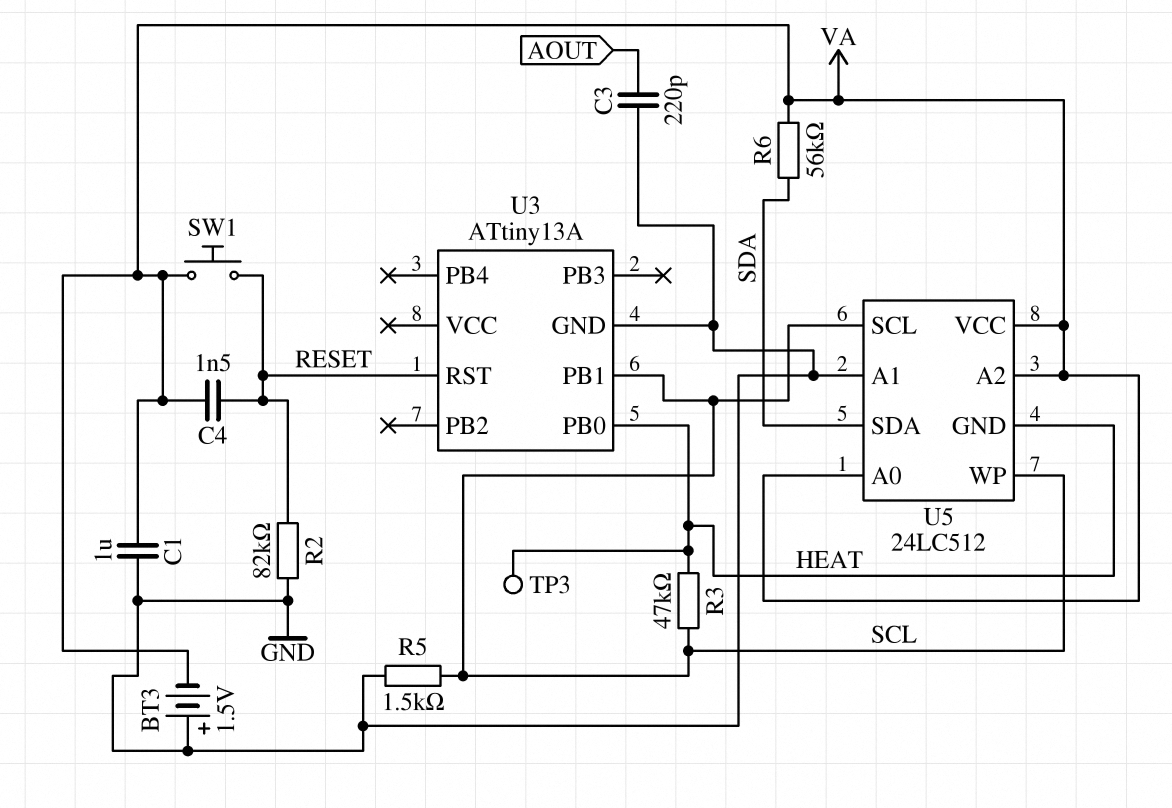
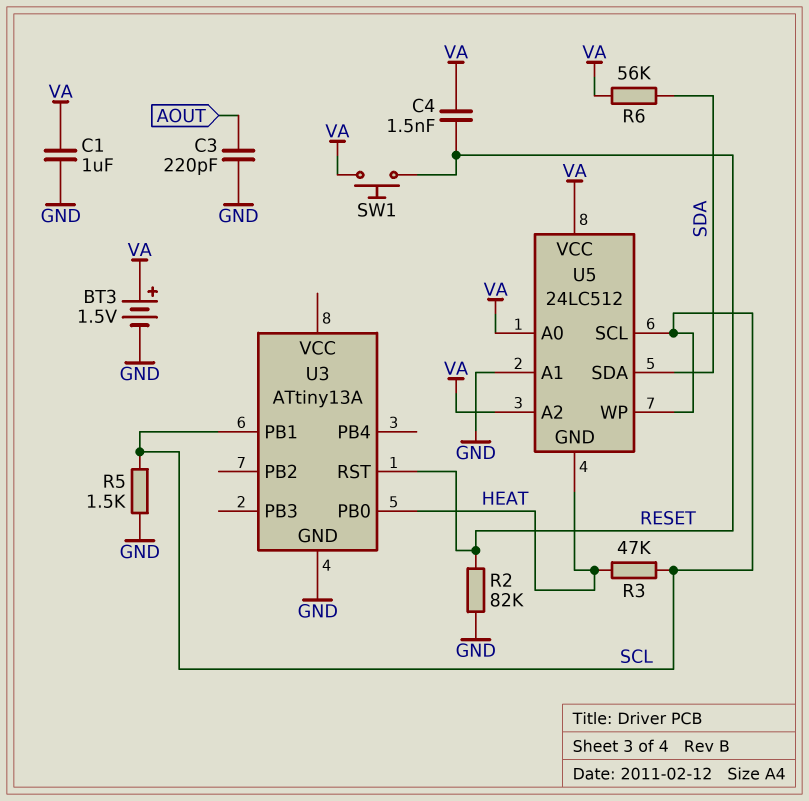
BT3: 1.5V (plus GND, minus VA) -> 1.5V (plus VA, minus GND)
TP3: test point (HEAT) -> none

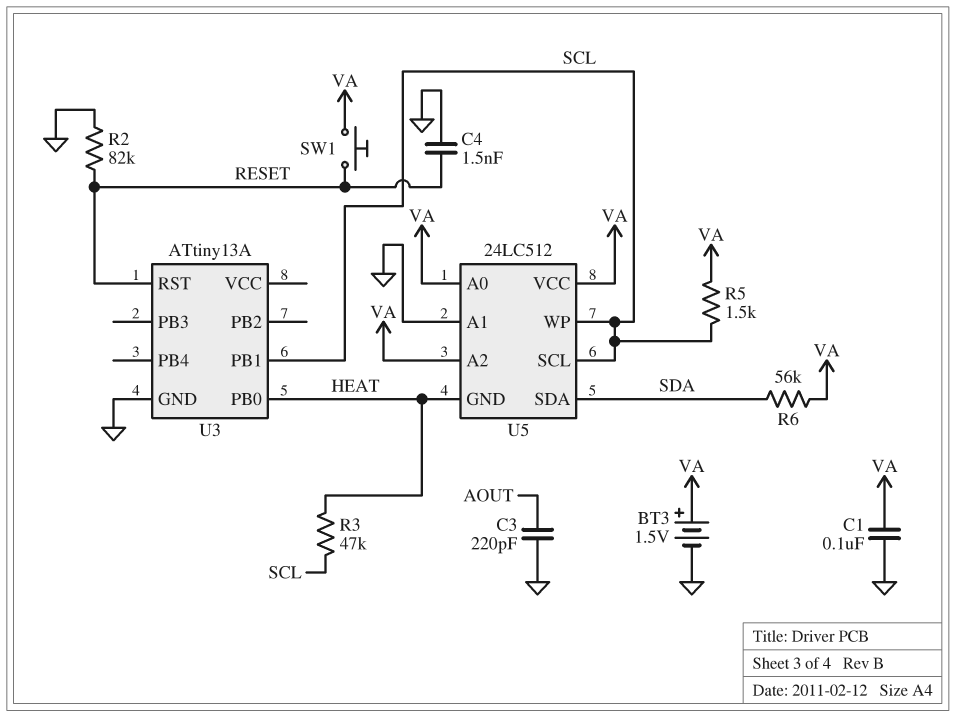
C1: 1uF (GND, VA) -> 100nF (GND, VA)
C4: 1.5nF (RESET, VA) -> 1.5nF (GND, RESET)
R5: 1.5k (GND, SCL) -> 1.5k (SCL, VA)

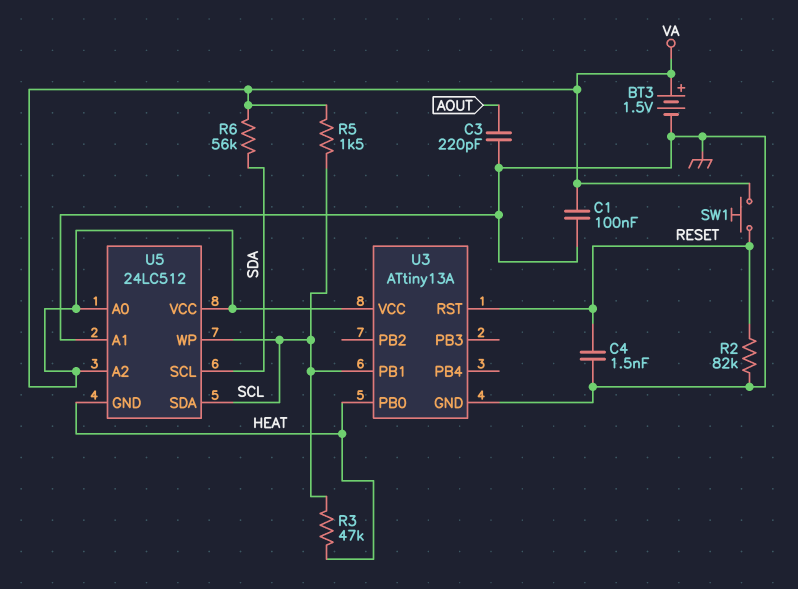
U3 pin VCC: none -> VA
U5 pin SCL: SCL -> SDA
U5 pin SDA: SDA -> SCL

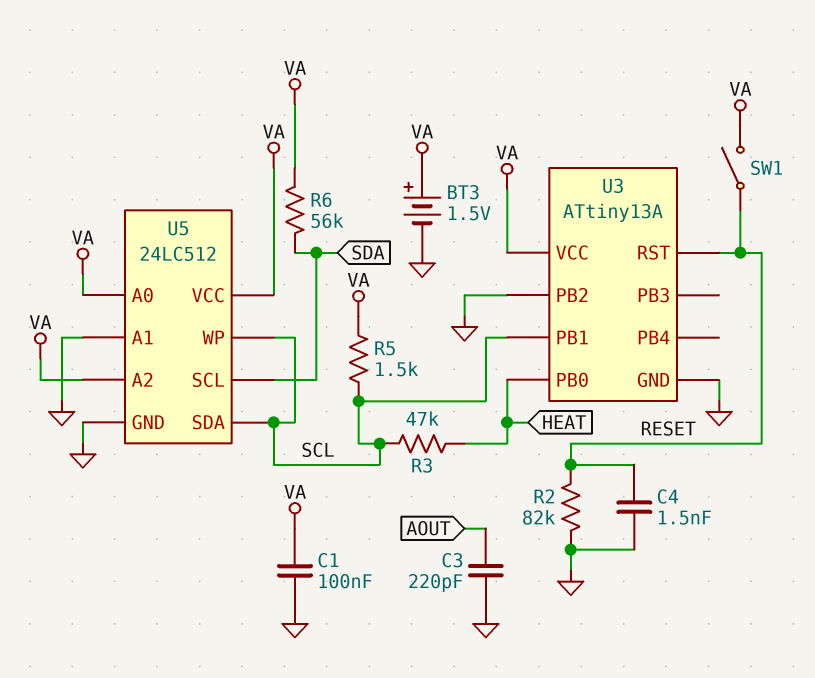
SW1: button (RESET, VA) -> switch (RESET, VA)
U3 pin PB2: none -> GND
U5 pin GND: HEAT -> GND

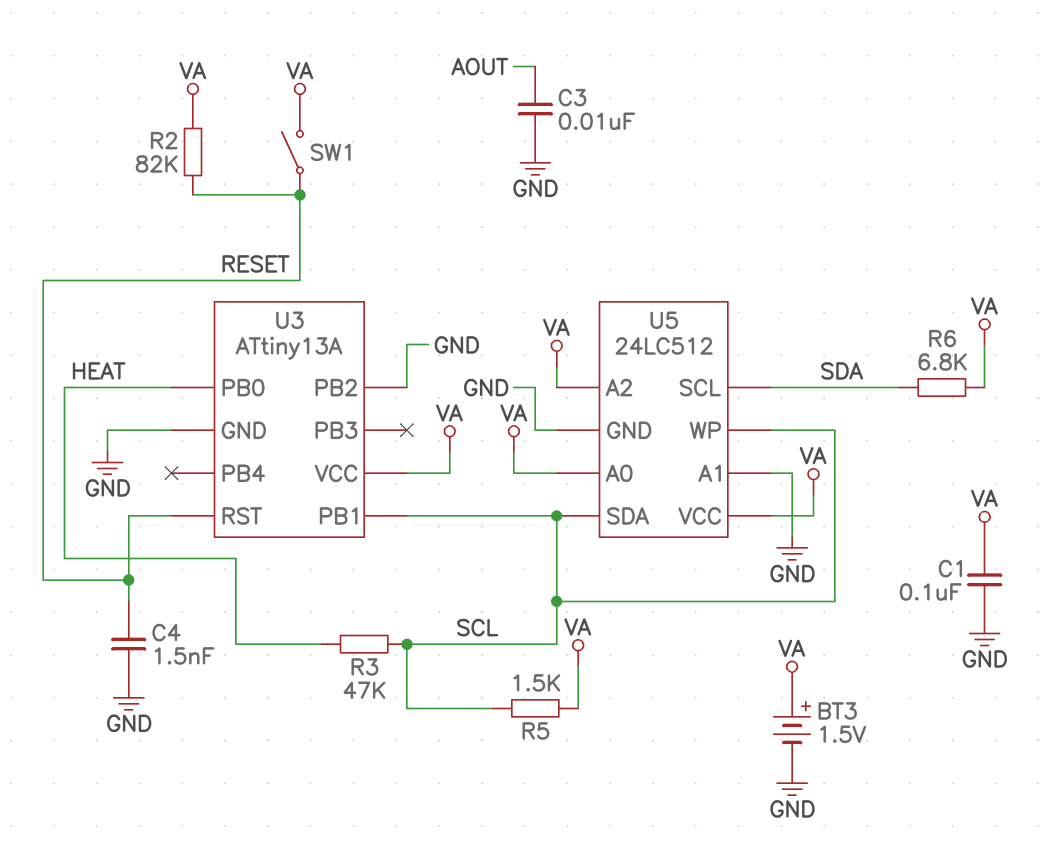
C3: 220pF (AOUT, GND) -> 10nF (AOUT, GND)
R2: 82k (GND, RESET) -> 82k (RESET, VA)
R6: 56k (SDA, VA) -> 6.8k (SDA, VA)

